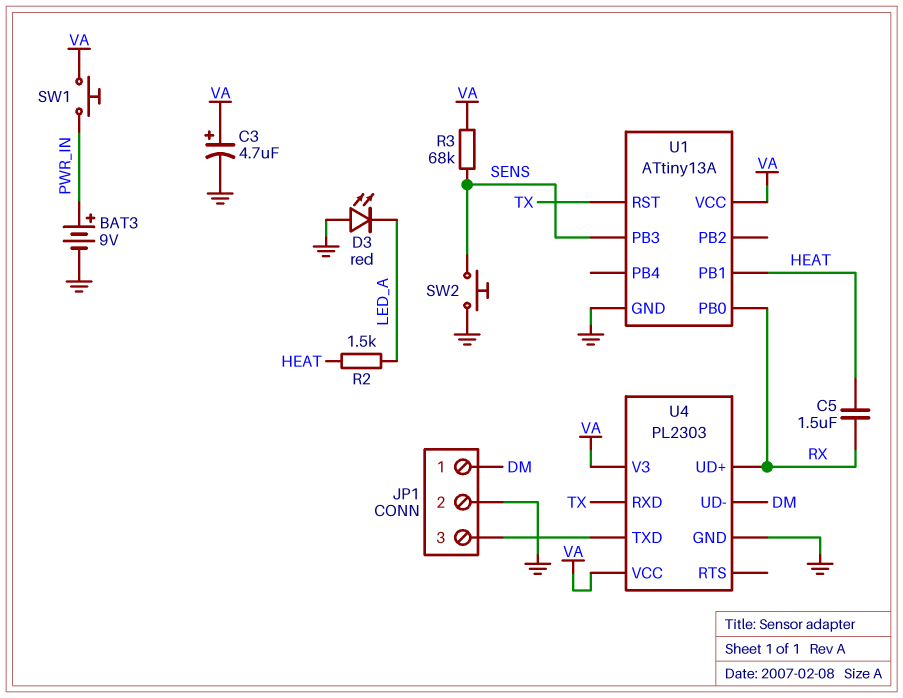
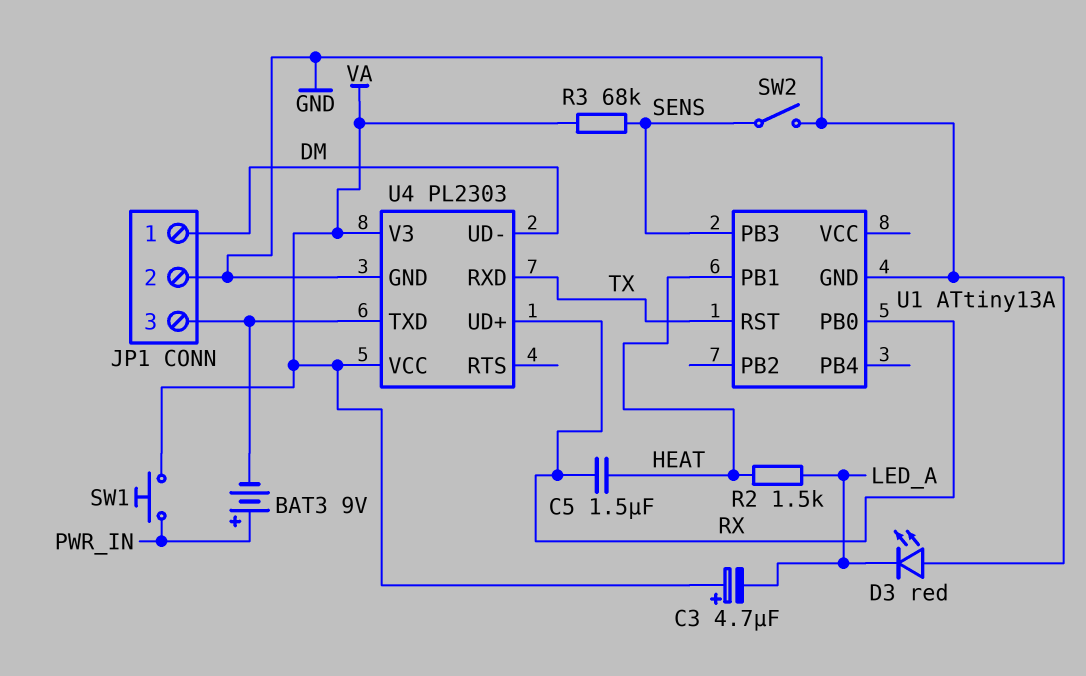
BAT3: 9V (plus PWR_IN, minus GND) -> 9V (plus PWR_IN, minus JP1/3)
C3: 4.7uF (plus VA, minus GND) -> 4.7uF (plus VA, minus LED_A)
SW2: button (GND, SENS) -> switch (GND, SENS)
U1 pin VCC: VA -> none

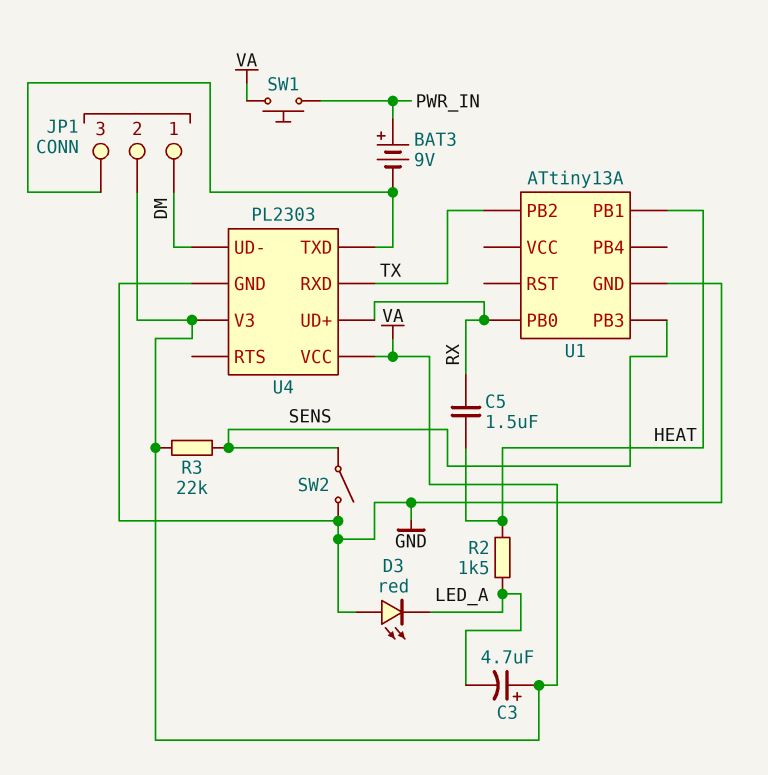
JP1 pin 2: GND -> VA
R3: 68k (SENS, VA) -> 22k (SENS, VA)
U1 pin PB2: none -> TX
U1 pin RST: TX -> none

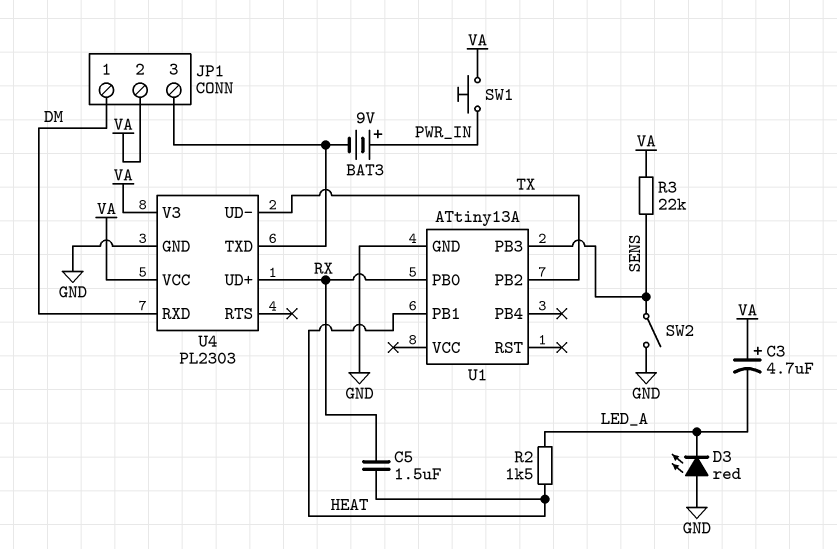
U4 pin RXD: TX -> DM
U4 pin UD-: DM -> TX

